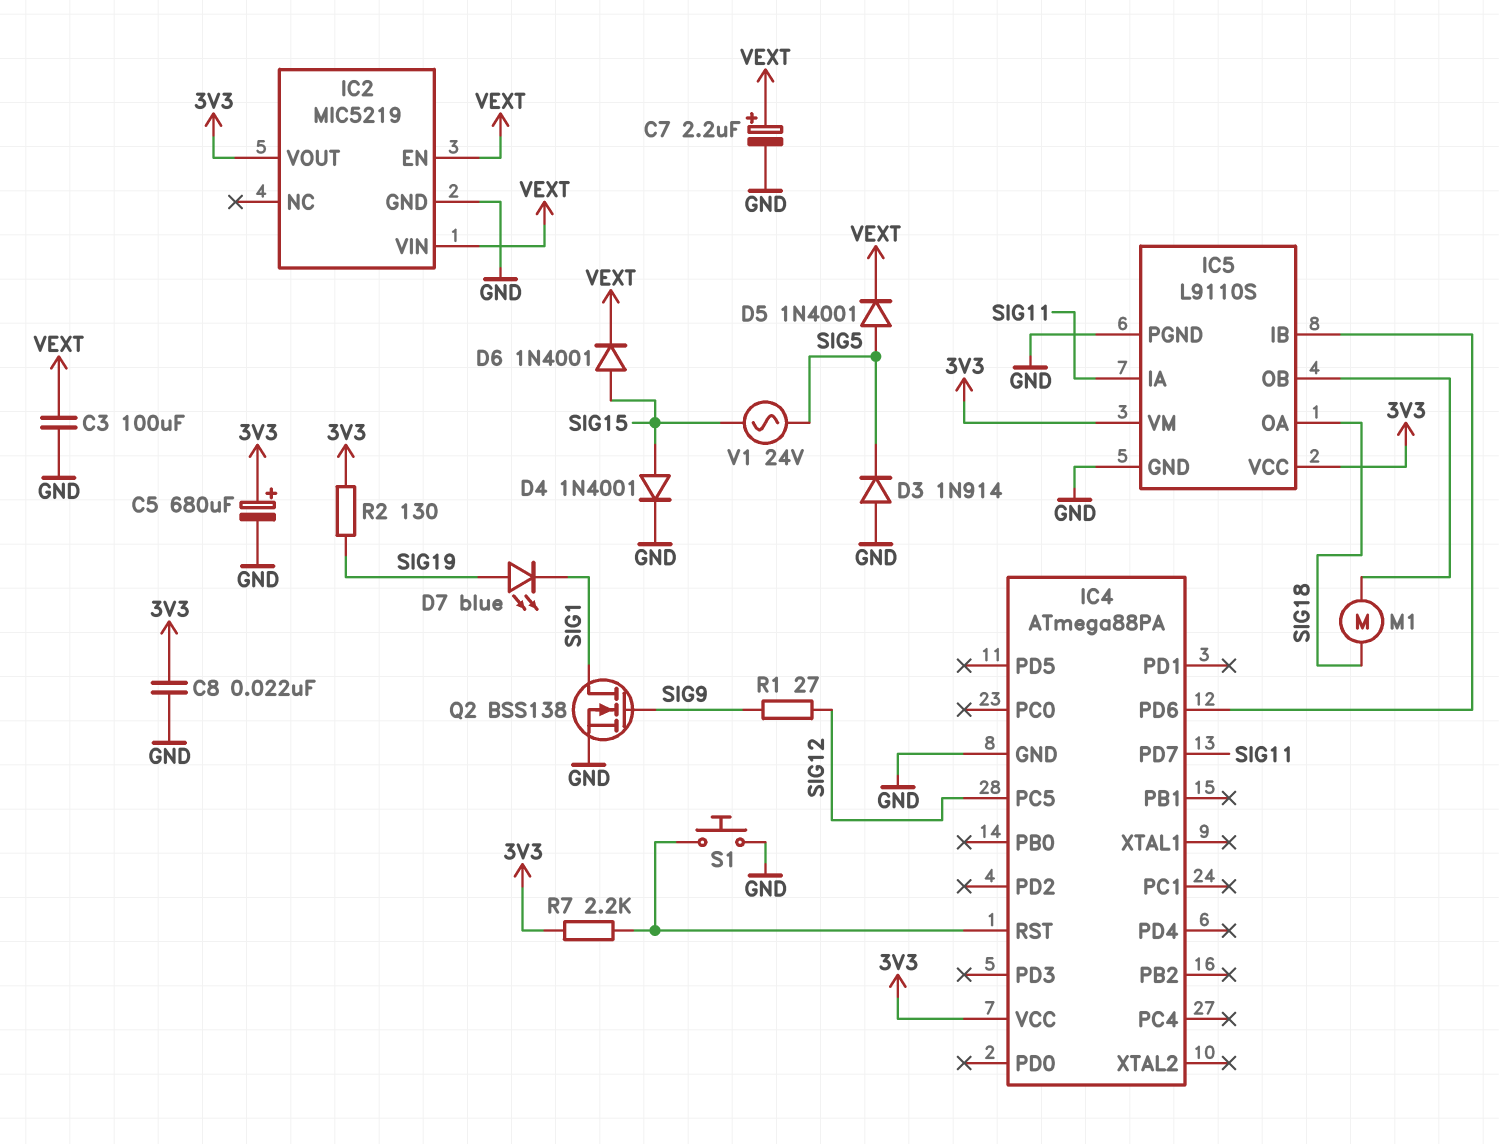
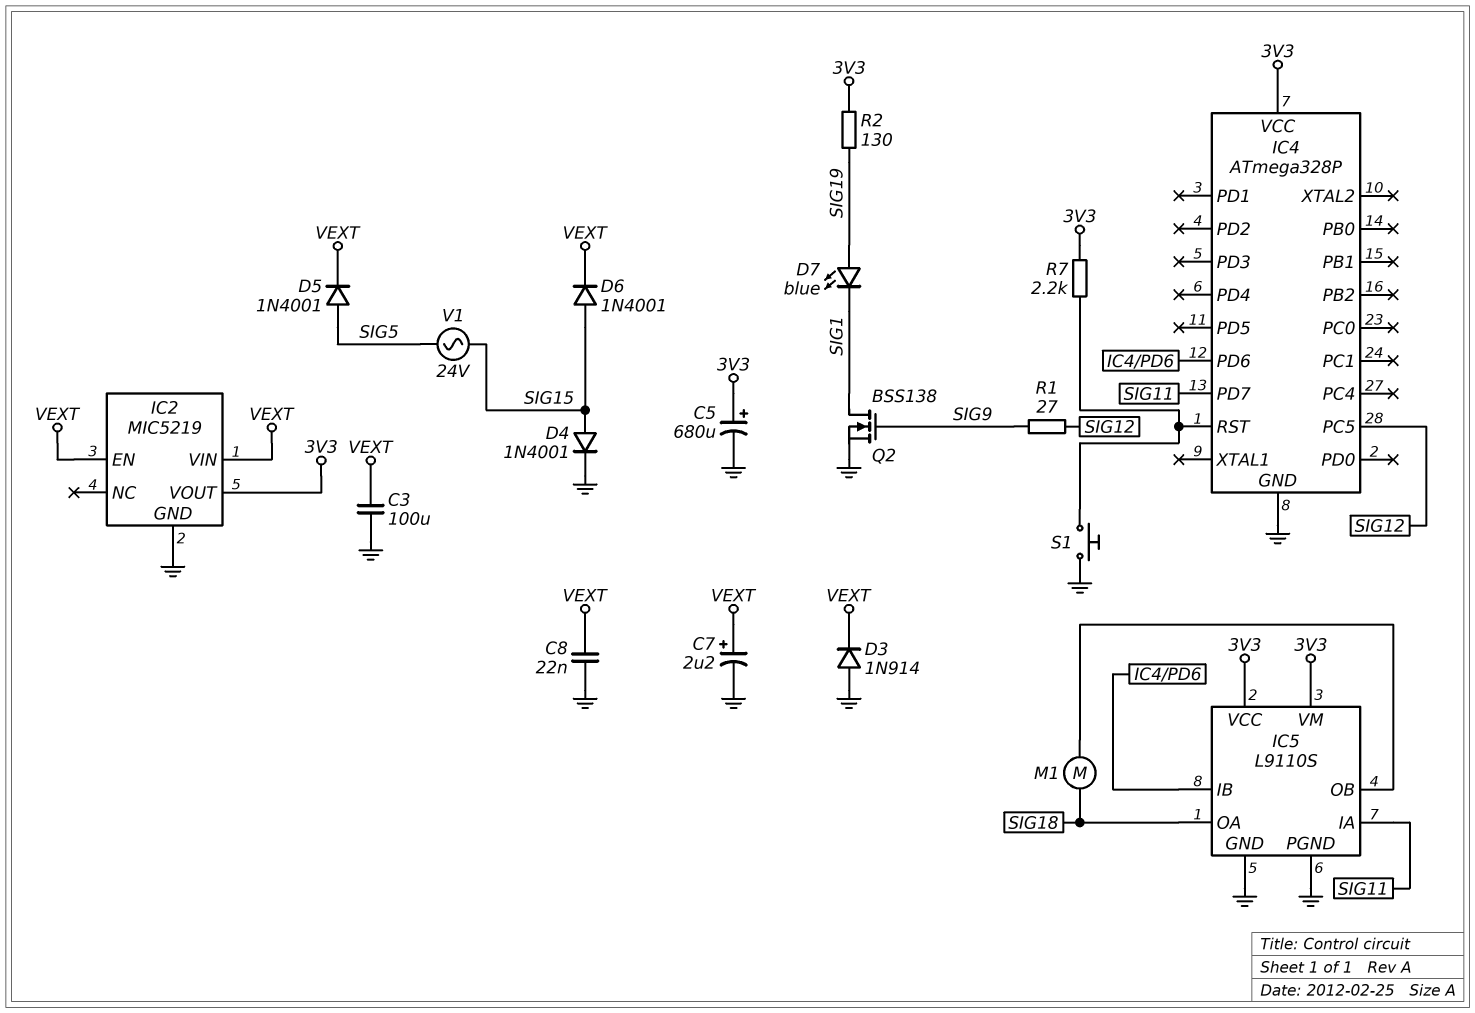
C8: 22nF (3V3, GND) -> 22nF (GND, VEXT)
D3: diode 1N914 (A GND, K SIG5) -> diode 1N914 (A GND, K VEXT)
IC4: ATmega88PA -> ATmega328P

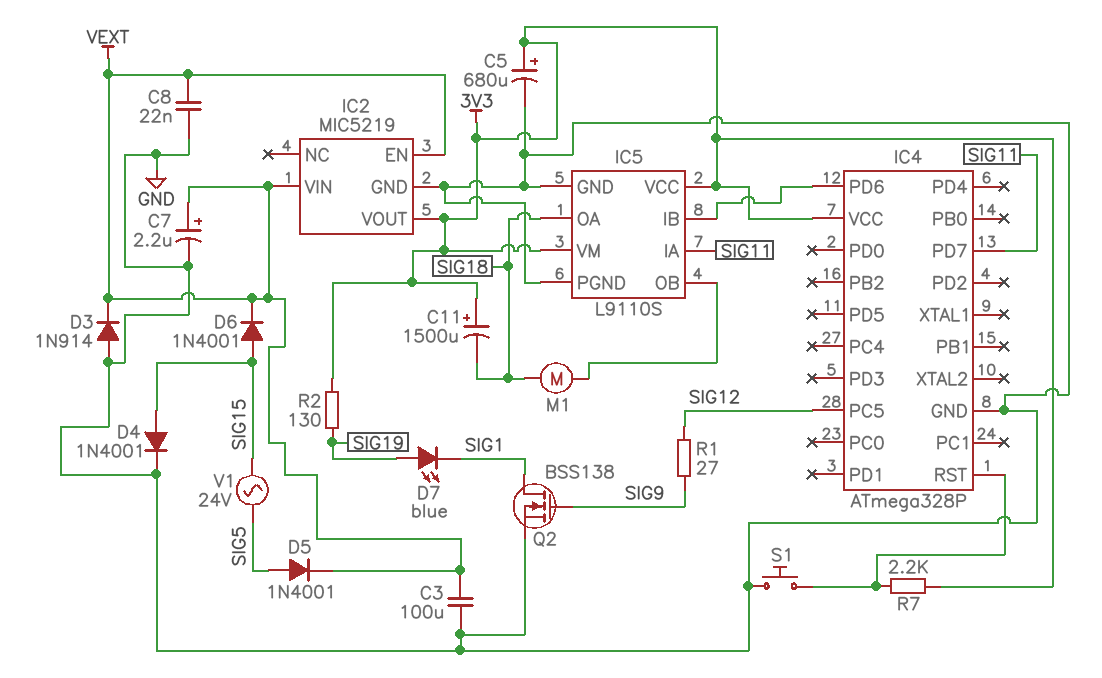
C11: none -> 1500uF (plus 3V3, minus SIG18)

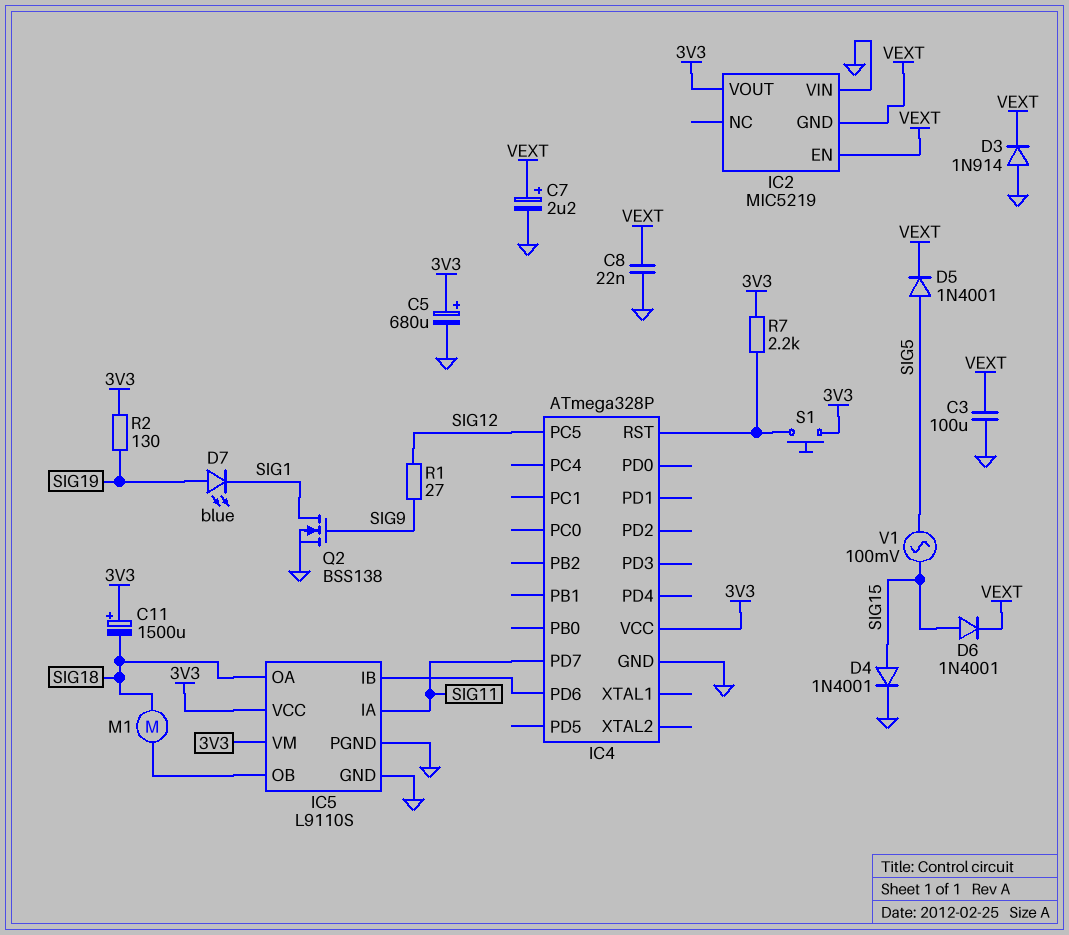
IC2 pin GND: GND -> VEXT
IC2 pin VIN: VEXT -> GND
S1: button (GND, IC4/RST) -> button (3V3, IC4/RST)
V1: AC 24V (SIG5, SIG15) -> AC 100mV (SIG5, SIG15)

